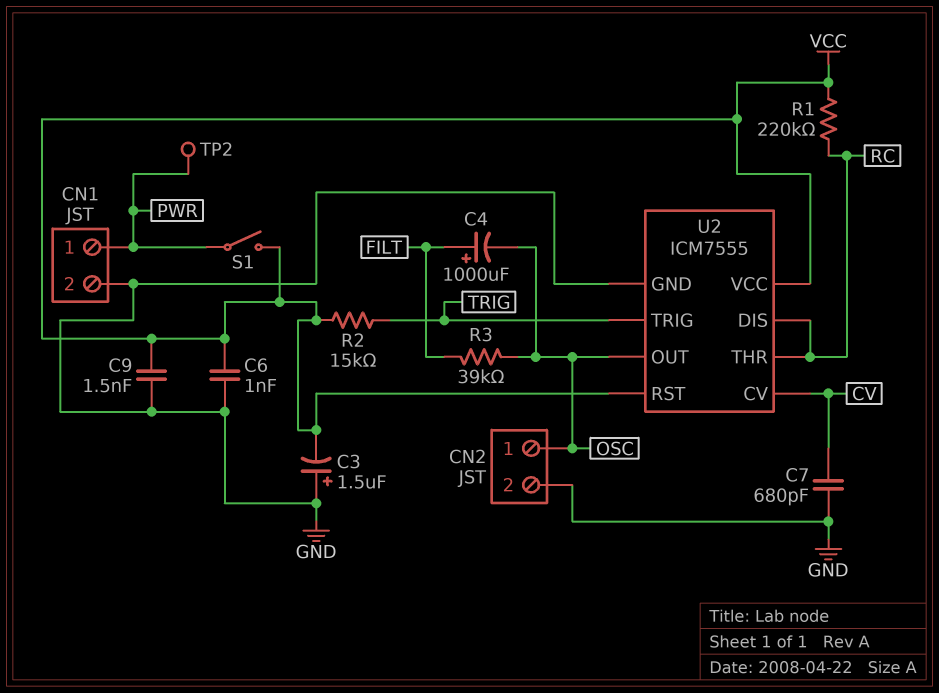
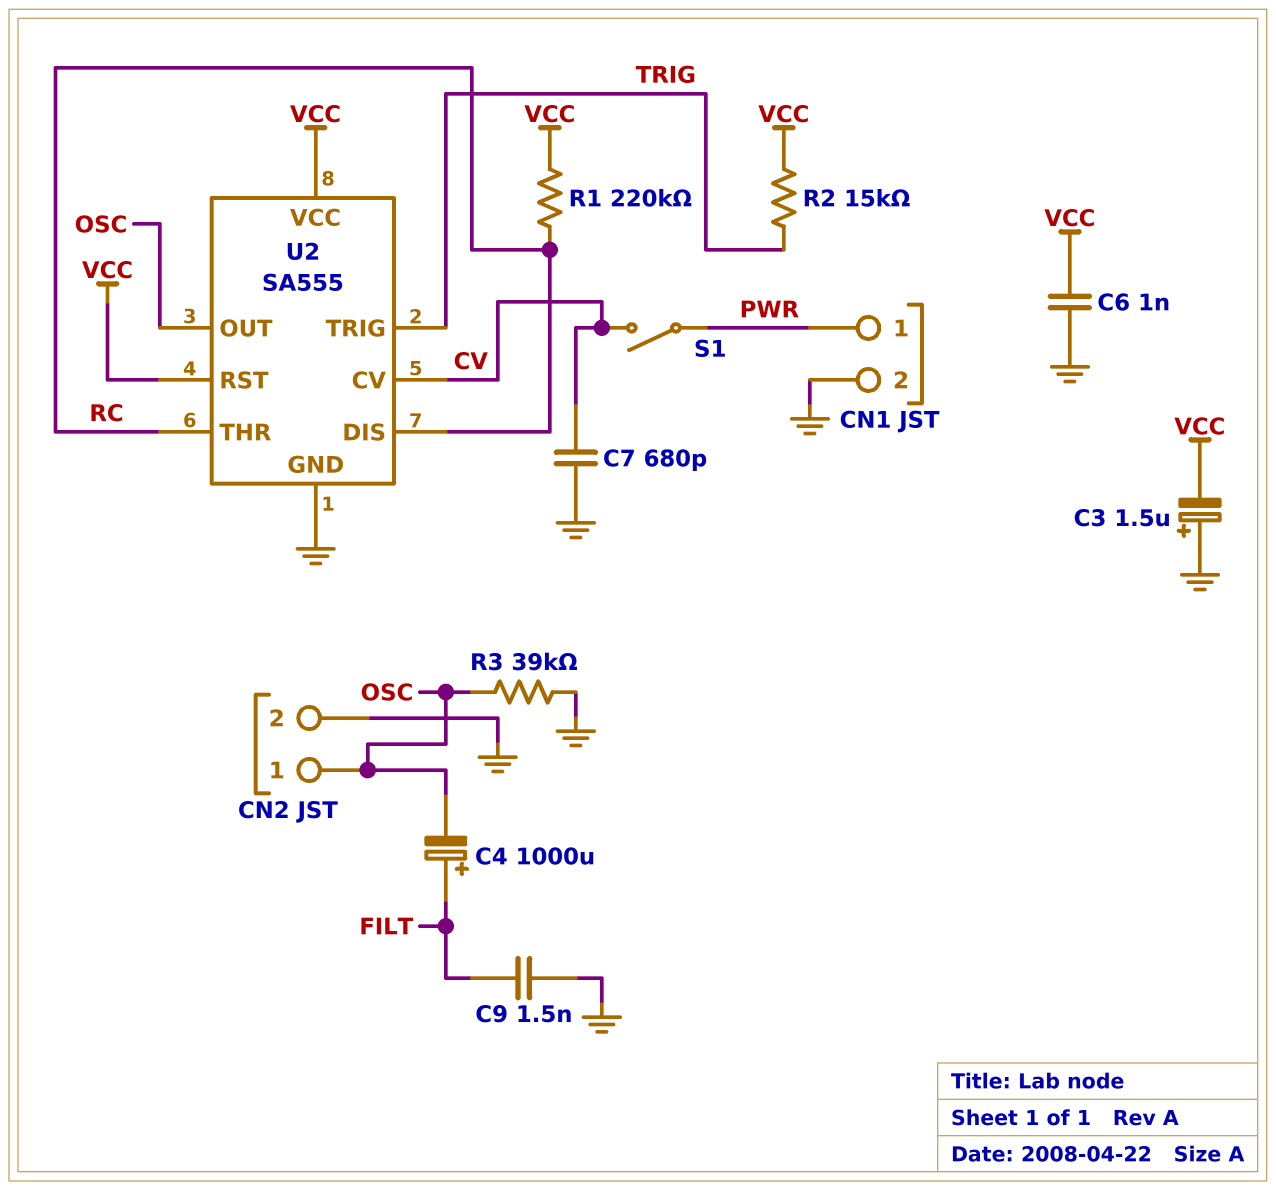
C9: 1.5nF (GND, VCC) -> 1.5nF (FILT, GND)
R3: 39k (FILT, OSC) -> 39k (GND, OSC)
S1: switch (PWR, VCC) -> switch (CV, PWR)
TP2: test point (PWR) -> none
U2: ICM7555 -> SA555

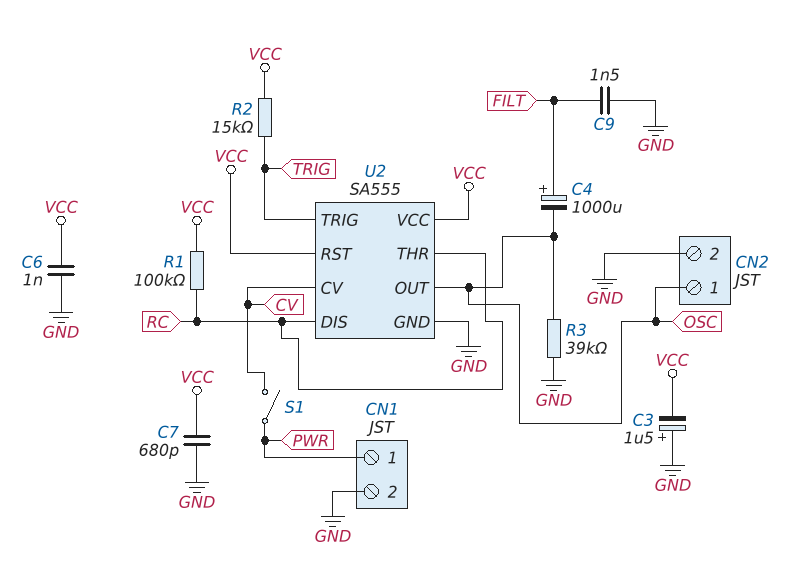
C7: 680pF (CV, GND) -> 680pF (GND, VCC)
R1: 220k (RC, VCC) -> 100k (RC, VCC)

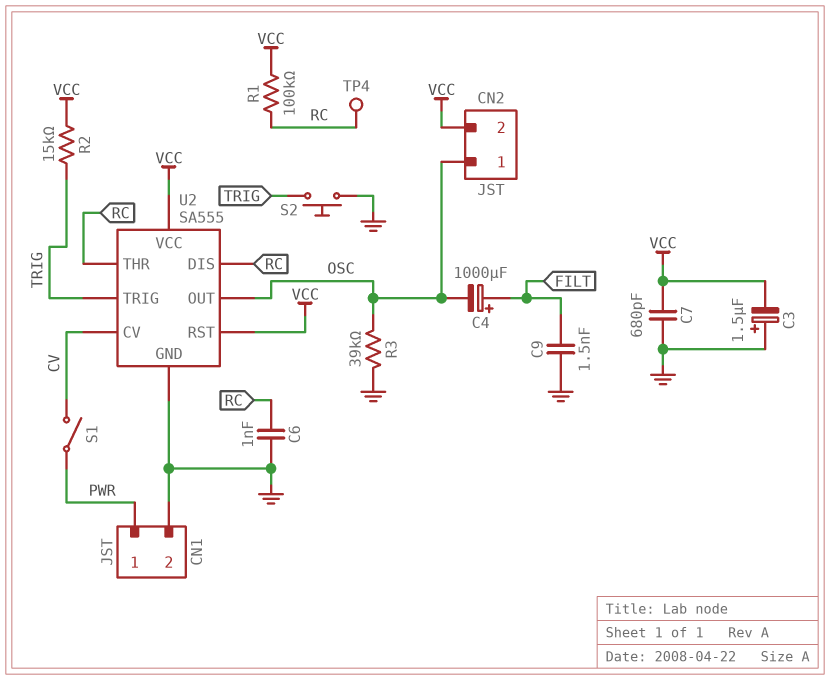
C6: 1nF (GND, VCC) -> 1nF (GND, RC)
CN2 pin 2: GND -> VCC
S2: none -> button (GND, TRIG)
TP4: none -> test point (RC)

